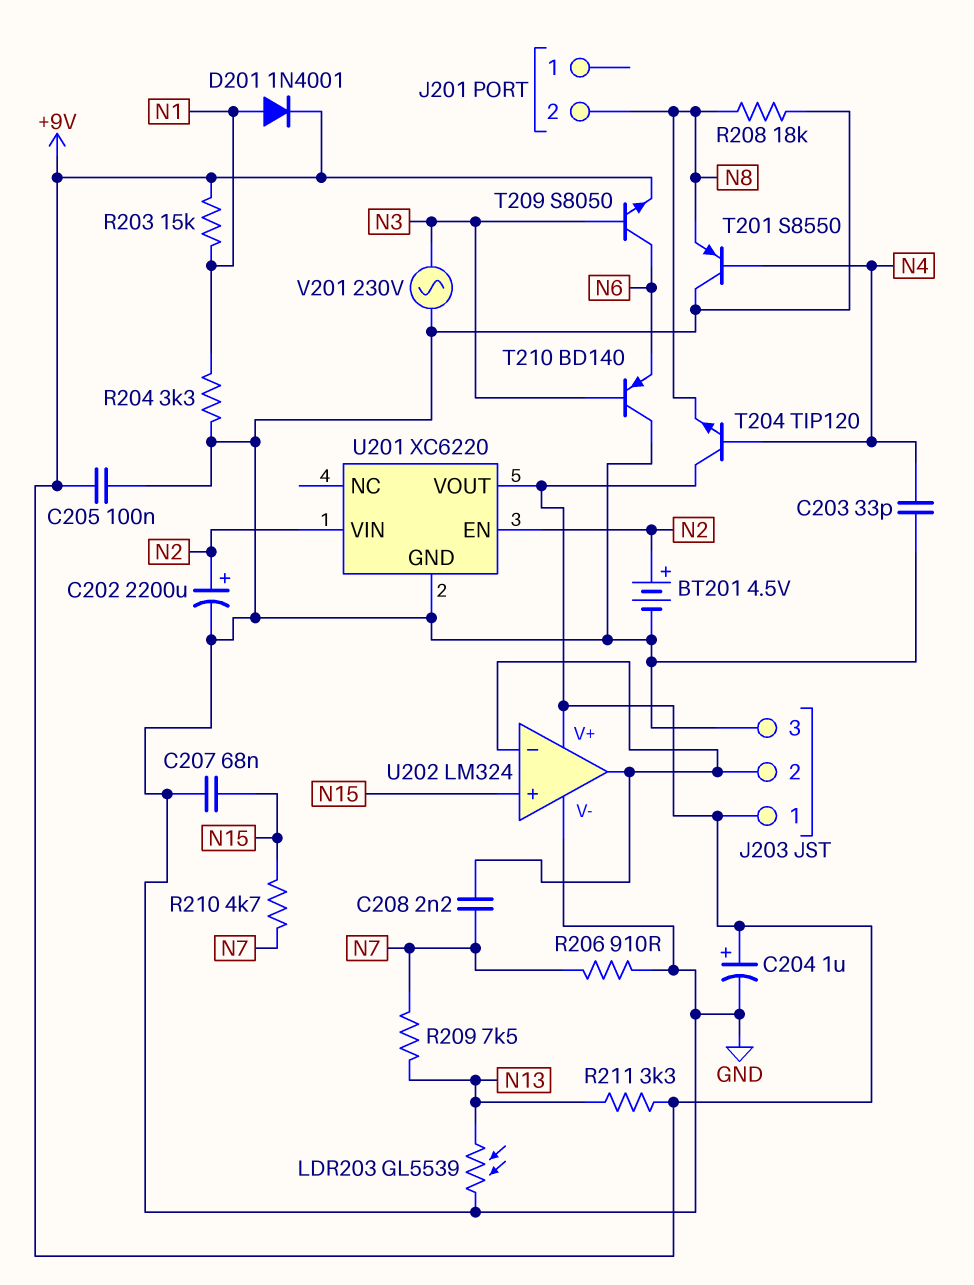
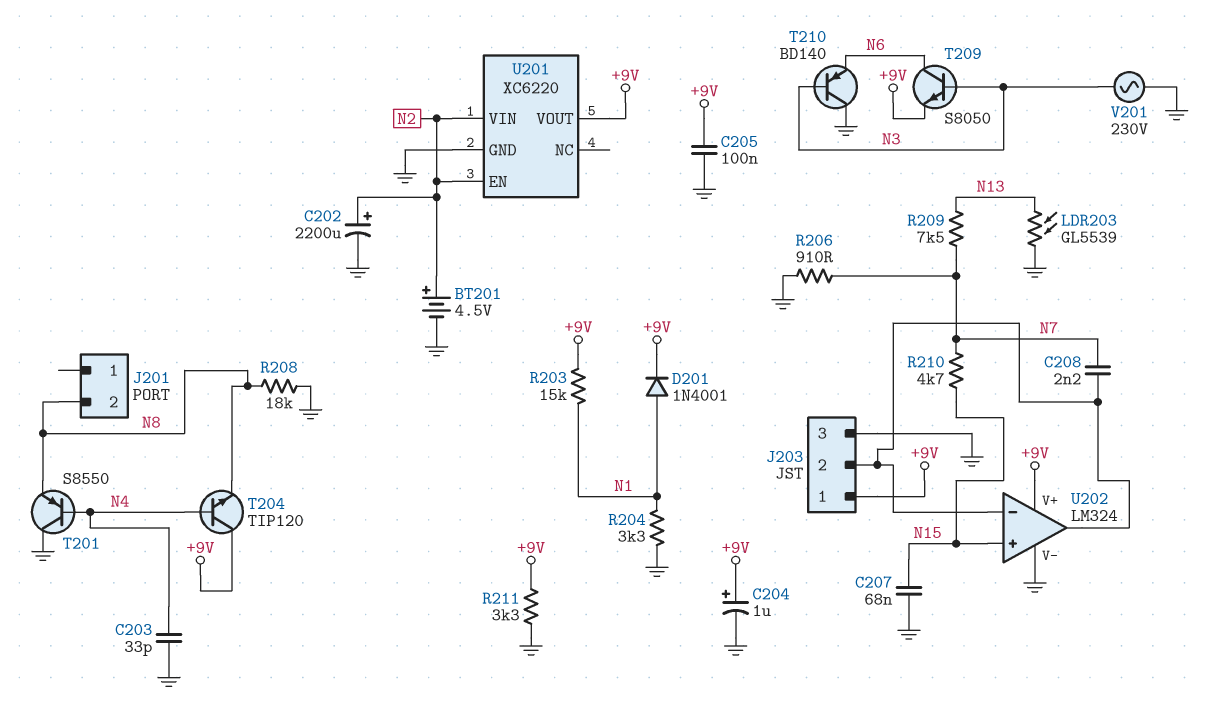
R211: 3.3k (+9V, N13) -> 3.3k (+9V, GND)

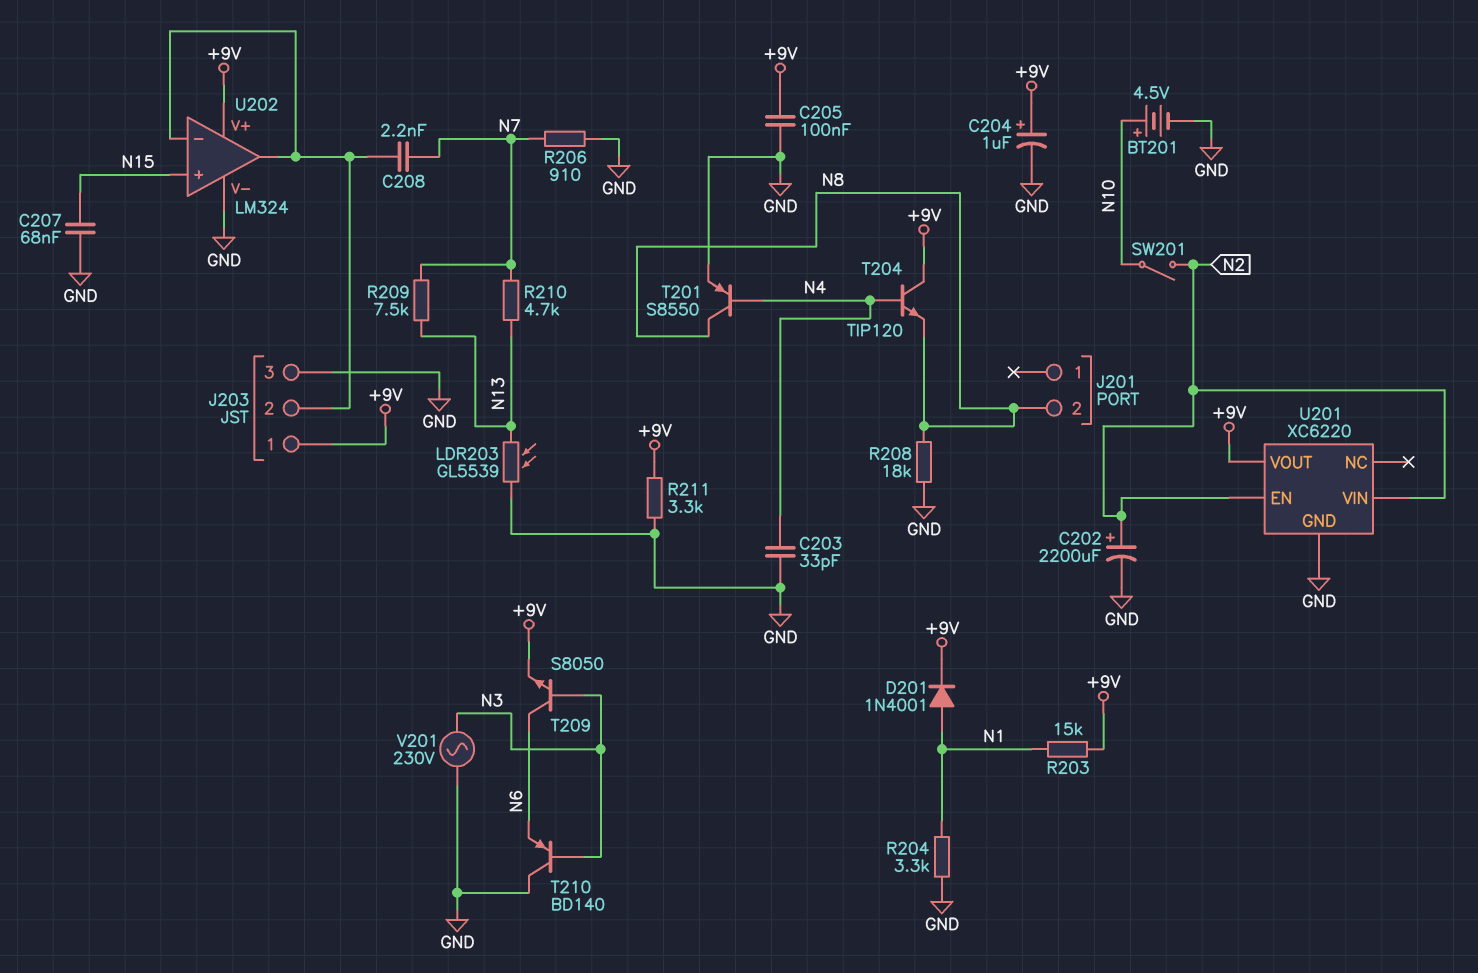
BT201: 4.5V (plus N2, minus GND) -> 4.5V (plus N10, minus GND)
R210: 4.7k (N7, N15) -> 4.7k (N7, N13)
SW201: none -> switch (N2, N10)
T201: PNP S8550 (B N4, C GND, E N8) -> PNP S8550 (B N4, C N8, E GND)

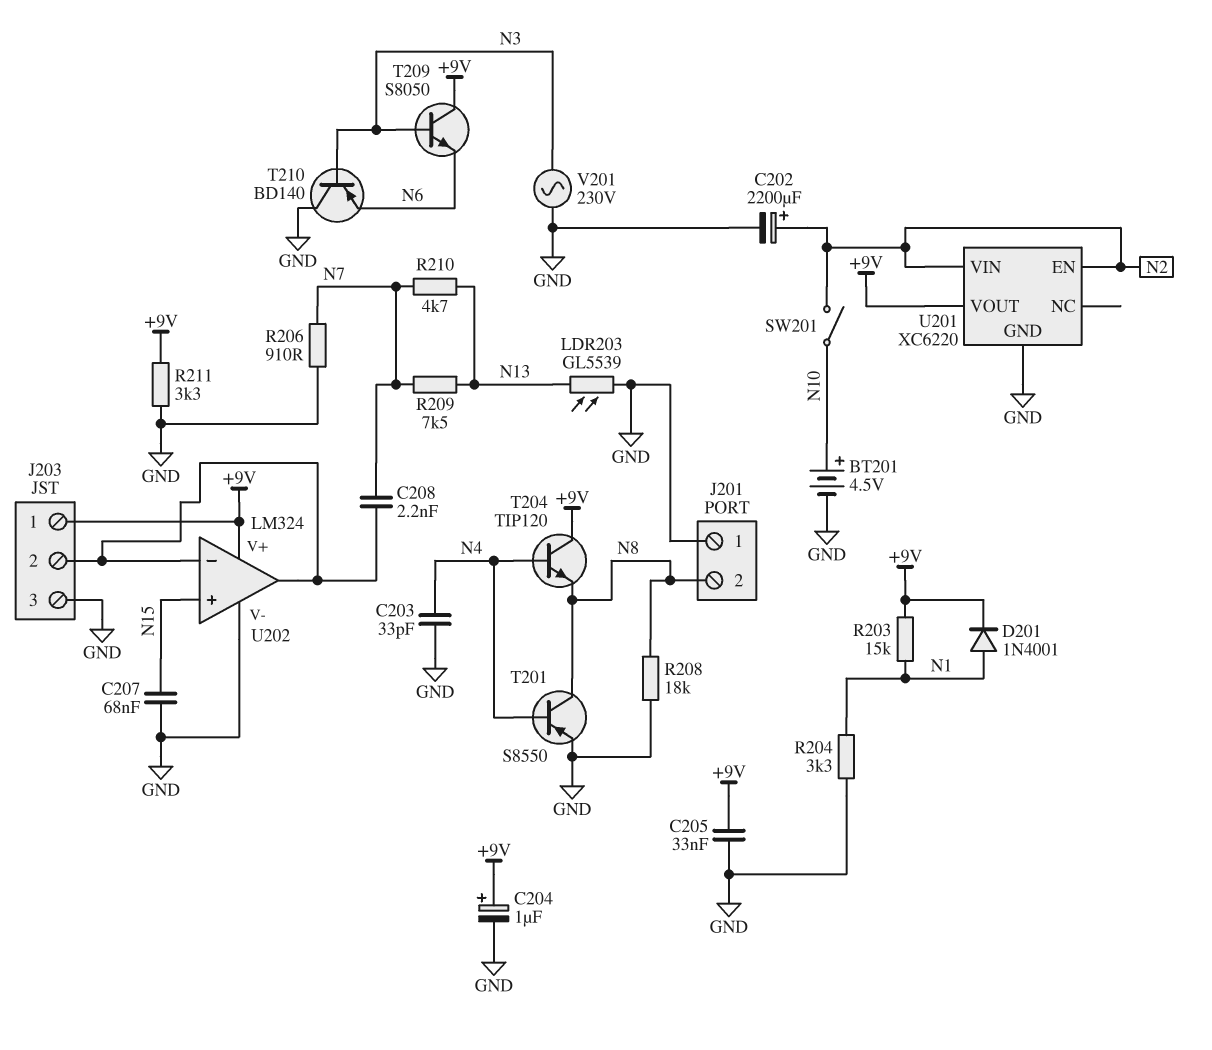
C205: 100nF (+9V, GND) -> 33nF (+9V, GND)
J201 pin 1: none -> GND
T209: NPN S8050 (B N3, C N6, E +9V) -> NPN S8050 (B N3, C +9V, E N6)

